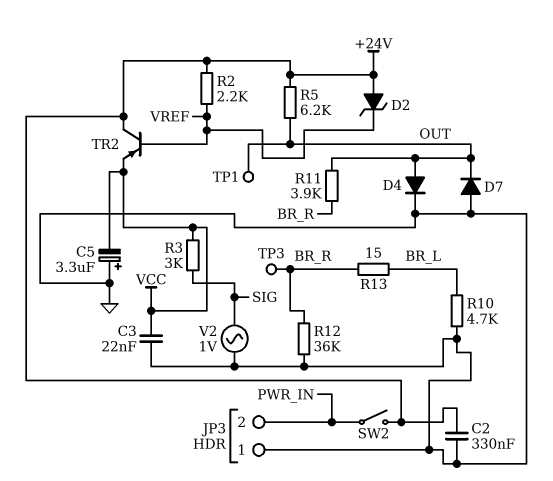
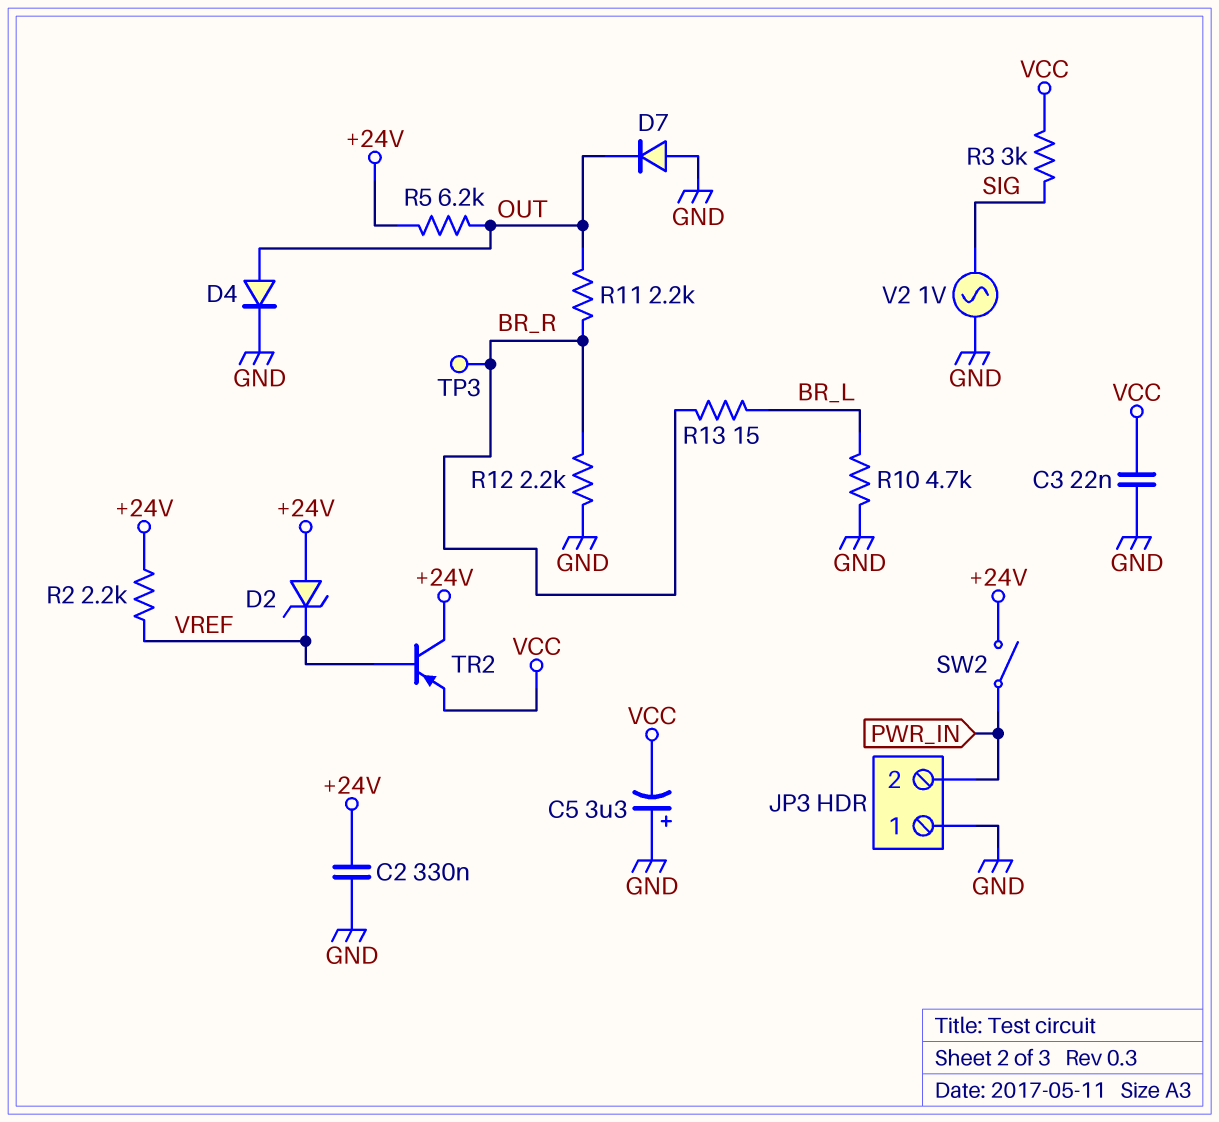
R11: 3.9k (BR_R, OUT) -> 2.2k (BR_R, OUT)
R12: 36k (BR_R, GND) -> 2.2k (BR_R, GND)
TP1: test point (OUT) -> none

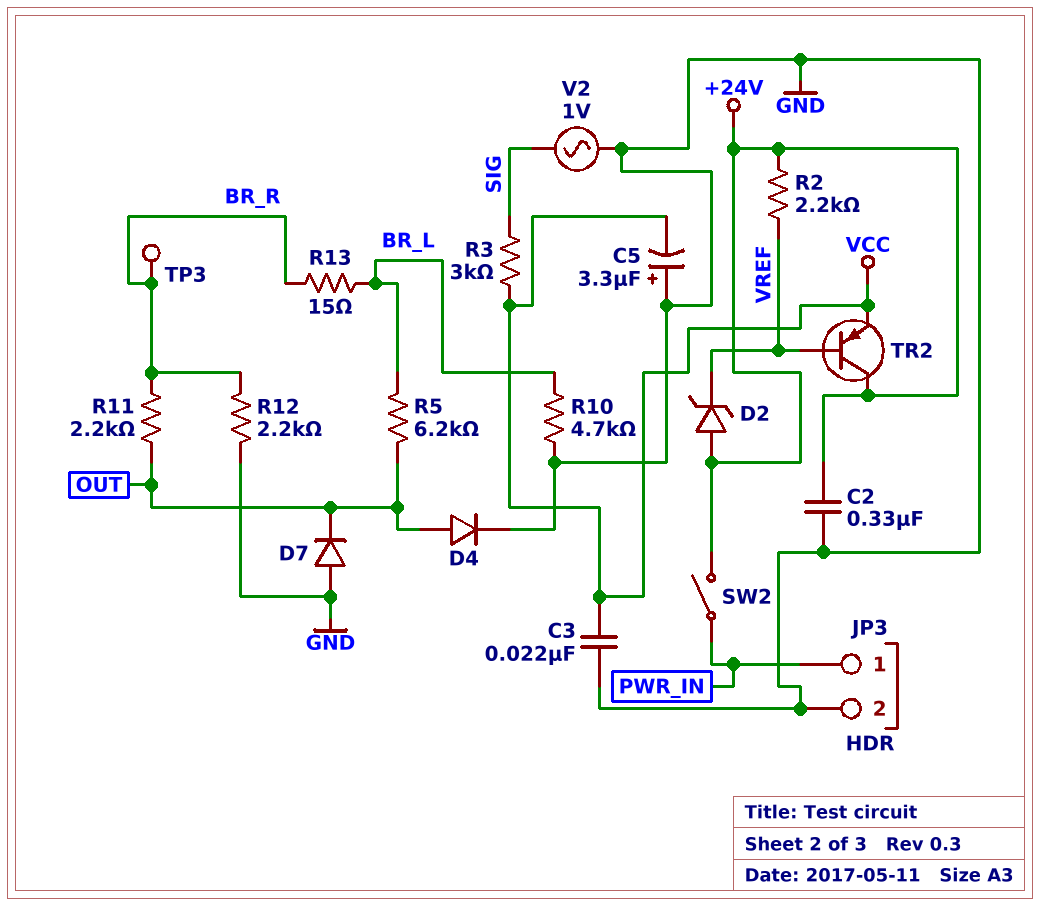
JP3 pin 1: GND -> PWR_IN
JP3 pin 2: PWR_IN -> GND
R5: 6.2k (+24V, OUT) -> 6.2k (BR_L, OUT)

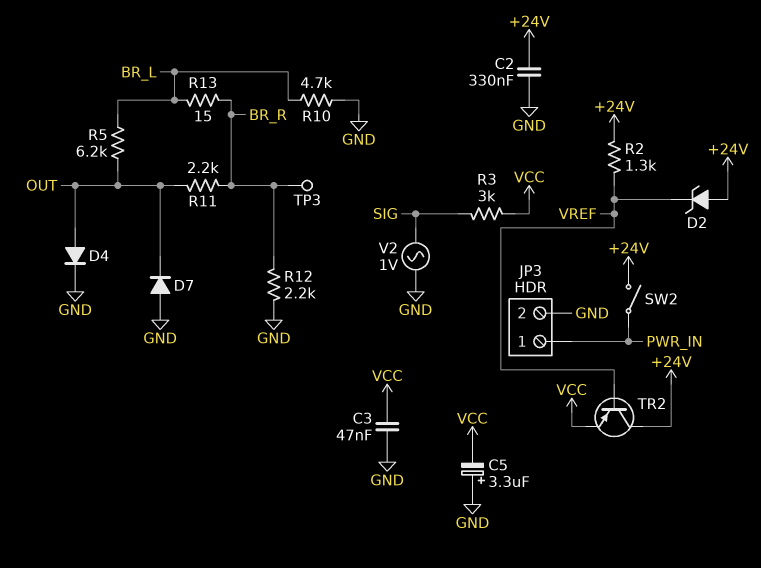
C3: 22nF (GND, VCC) -> 47nF (GND, VCC)
R2: 2.2k (+24V, VREF) -> 1.3k (+24V, VREF)

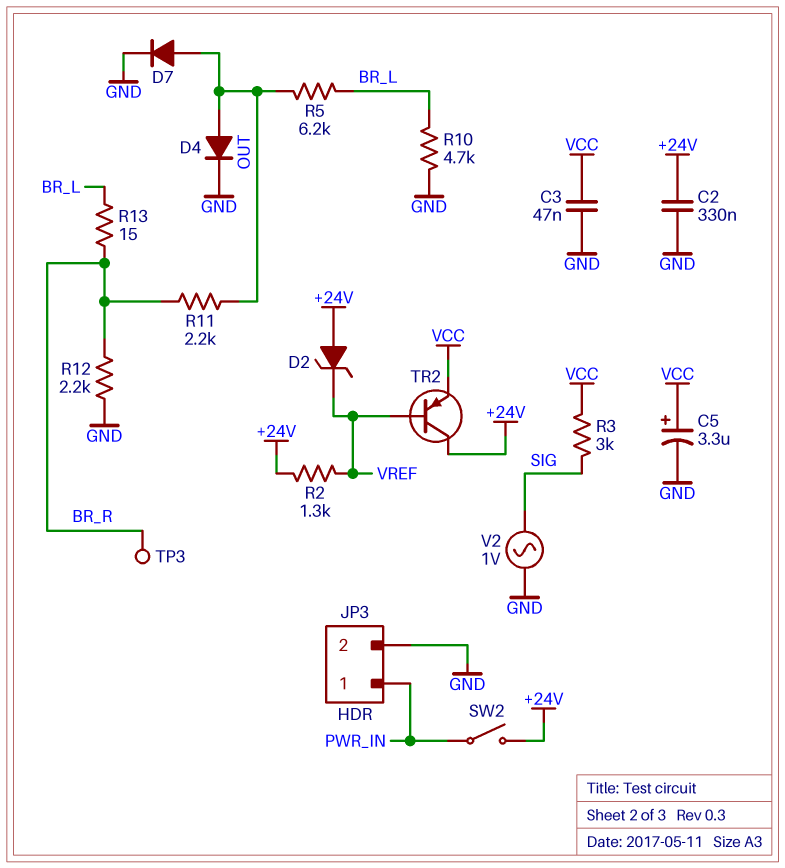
C5: 3.3uF (plus GND, minus VCC) -> 3.3uF (plus VCC, minus GND)
D7: diode (A GND, K OUT) -> diode (A OUT, K GND)

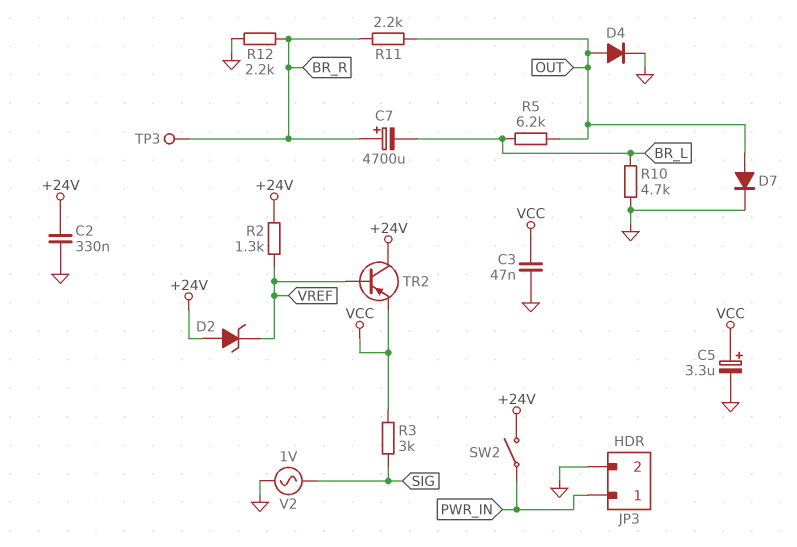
C7: none -> 4700uF (plus BR_R, minus BR_L)
R13: 15 (BR_L, BR_R) -> none

